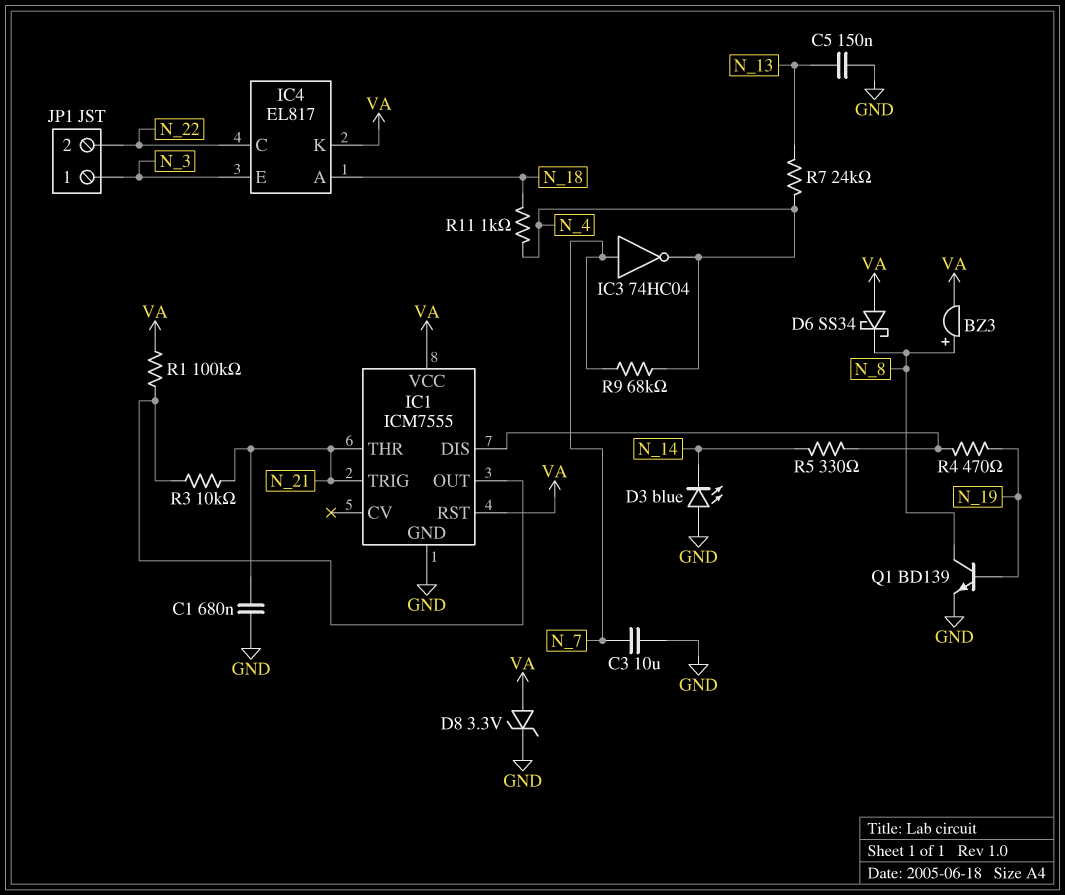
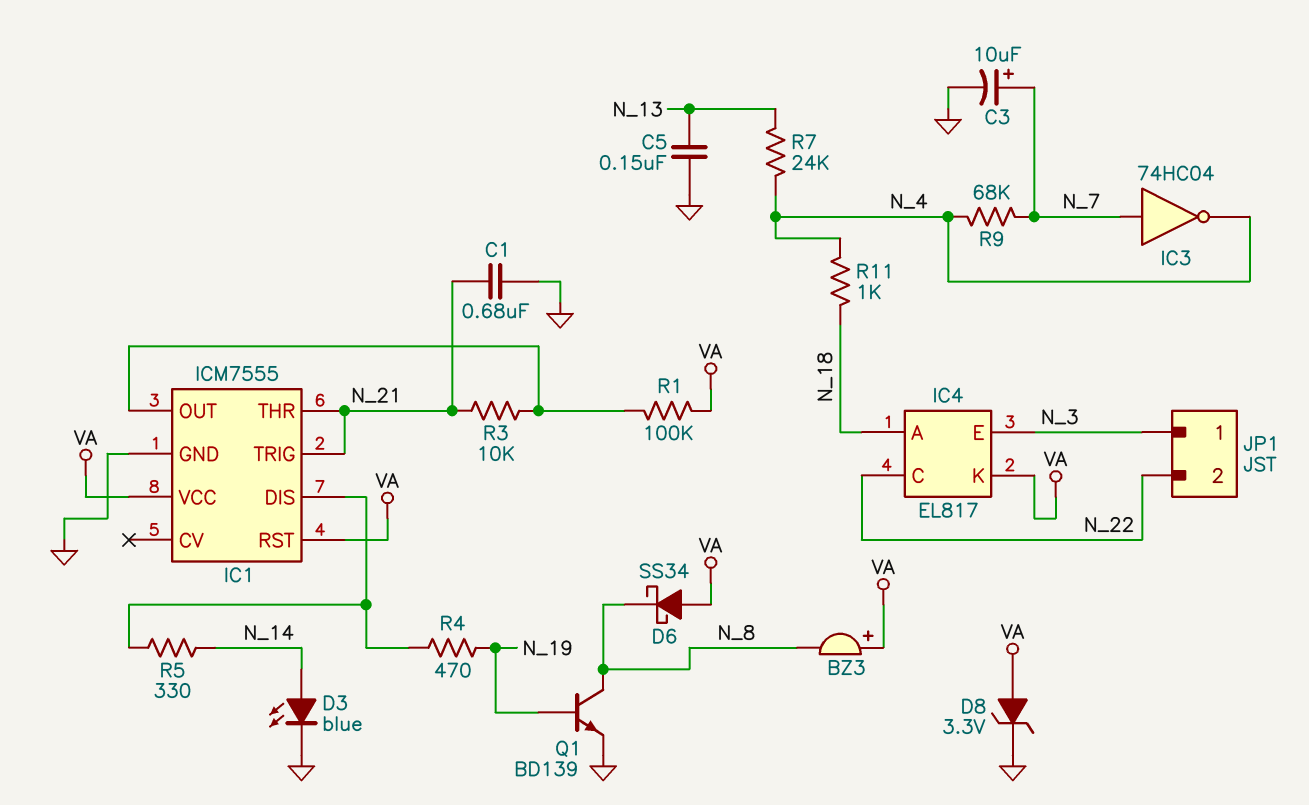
BZ3: buzzer (plus N_8, minus VA) -> buzzer (plus VA, minus N_8)
C3: 10uF (GND, N_7) -> 10uF (plus N_7, minus GND)
D3: LED blue (A GND, K N_14) -> LED blue (A N_14, K GND)

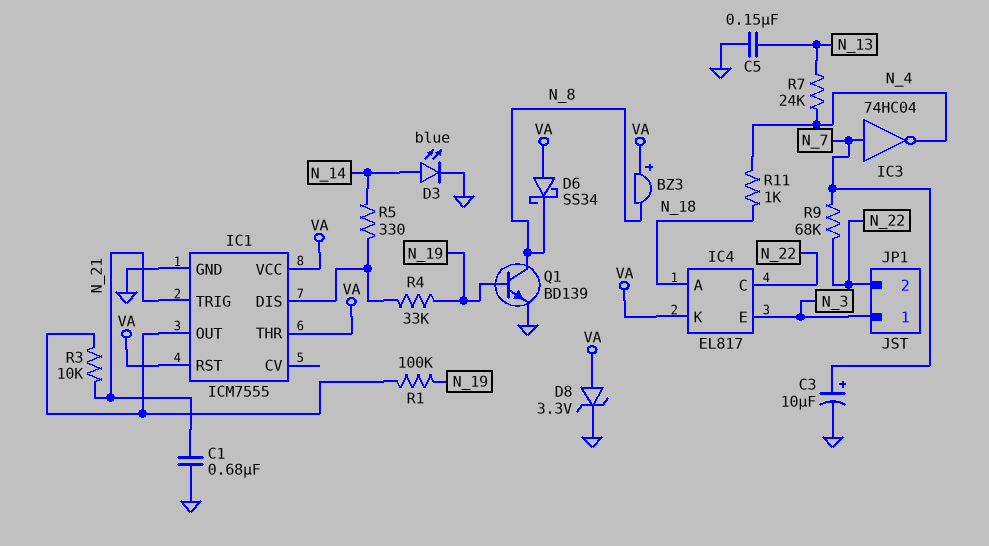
IC1 pin THR: N_21 -> VA
R1: 100k (IC1/OUT, VA) -> 100k (IC1/OUT, N_19)
R4: 470 (IC1/DIS, N_19) -> 33k (IC1/DIS, N_19)
R9: 68k (N_4, N_7) -> 68k (N_7, N_22)

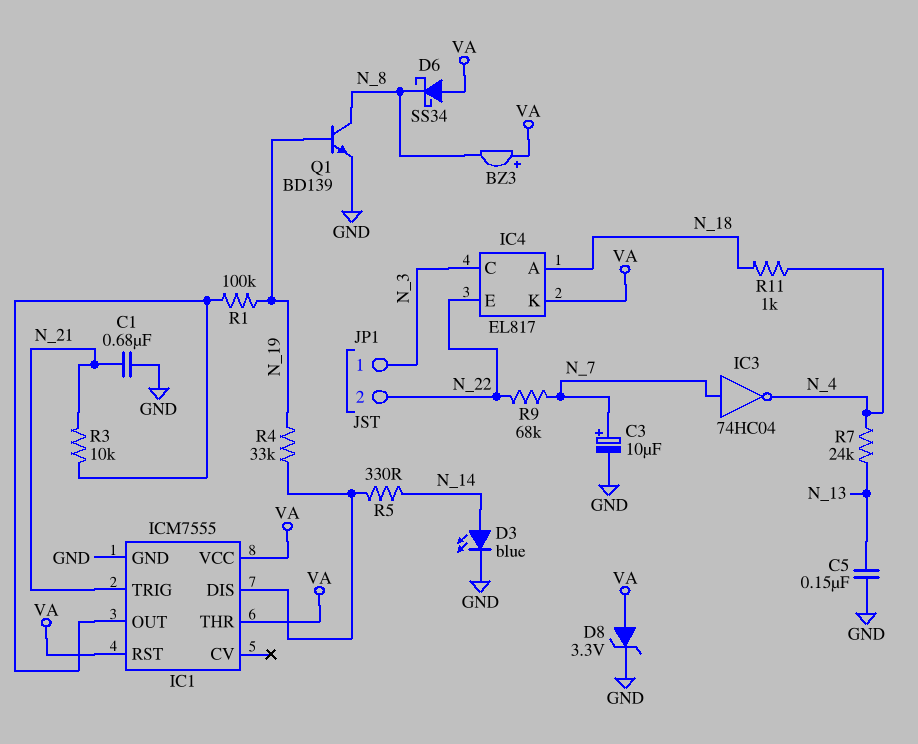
IC4 pin C: N_22 -> N_3
IC4 pin E: N_3 -> N_22

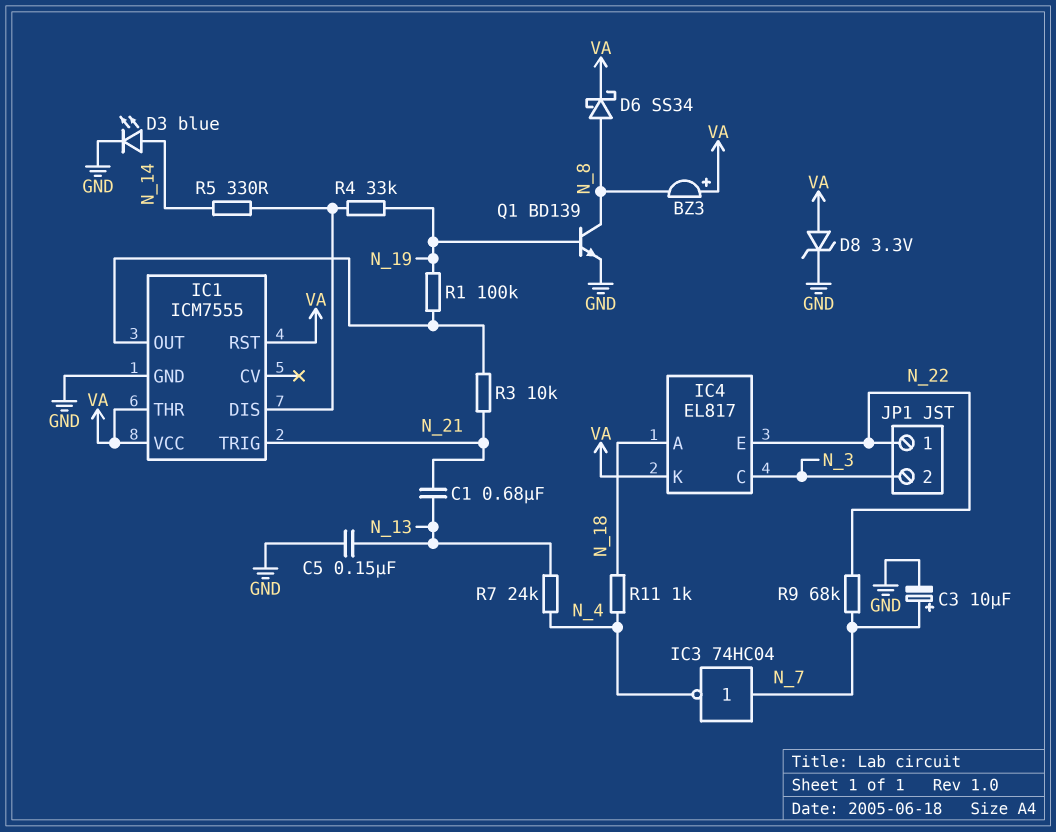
C1: 680nF (GND, N_21) -> 680nF (N_13, N_21)
D6: schottky SS34 (A VA, K N_8) -> schottky SS34 (A N_8, K VA)
JP1 pin 1: N_3 -> N_22
JP1 pin 2: N_22 -> N_3

